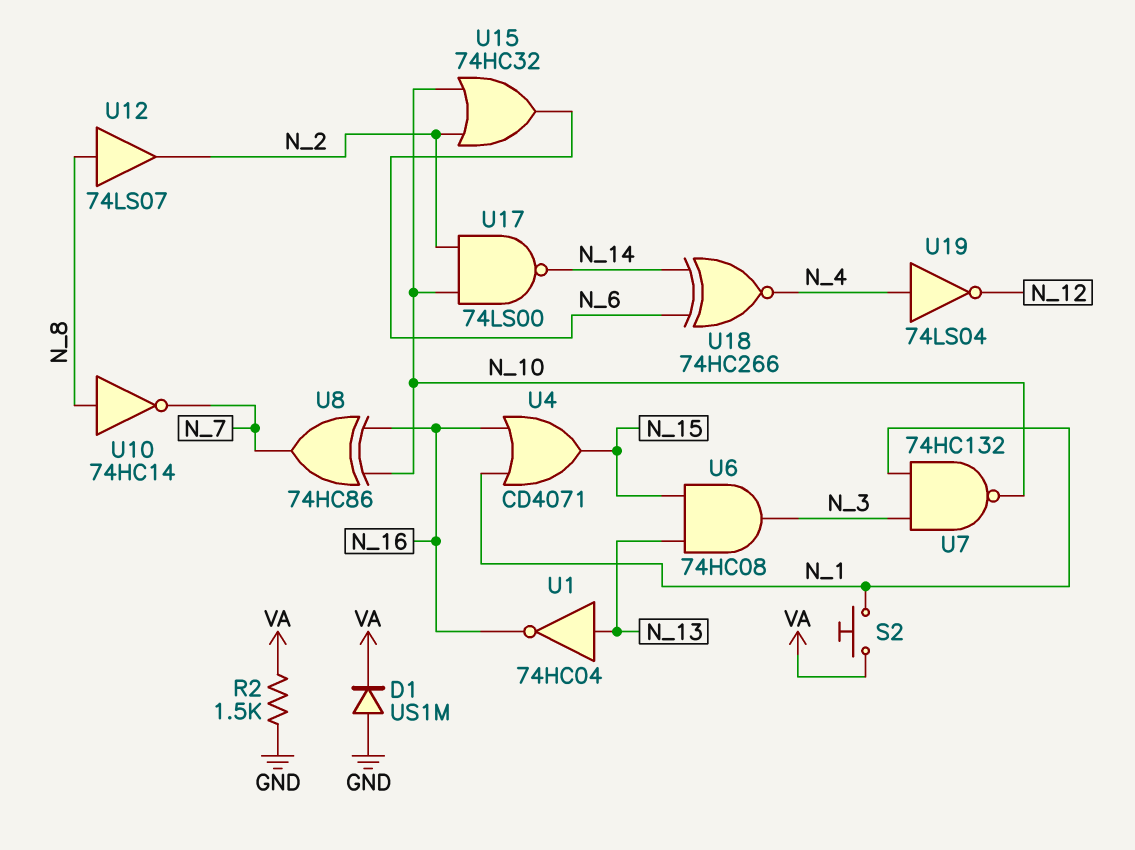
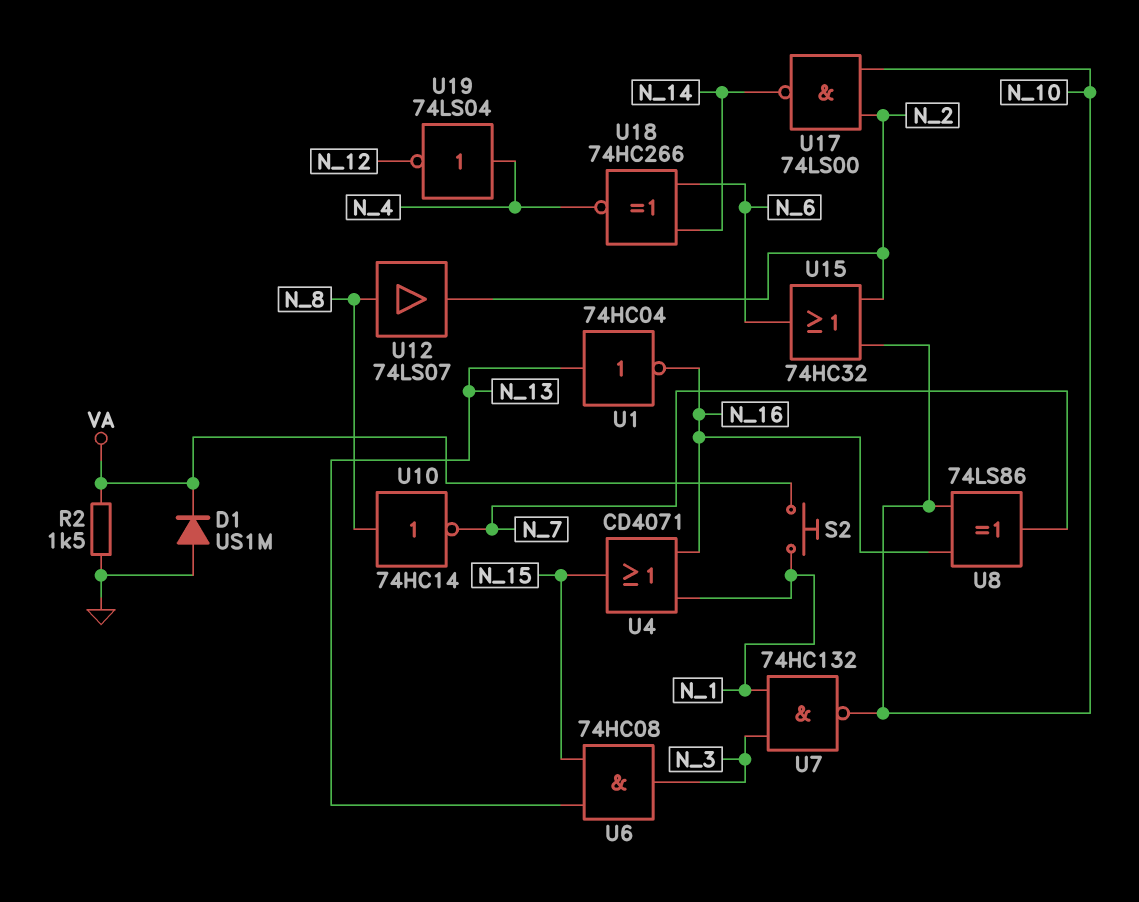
U8: XOR 74HC86 (in N_10, in N_16, out N_7) -> XOR 74LS86 (in N_10, in N_16, out N_7)

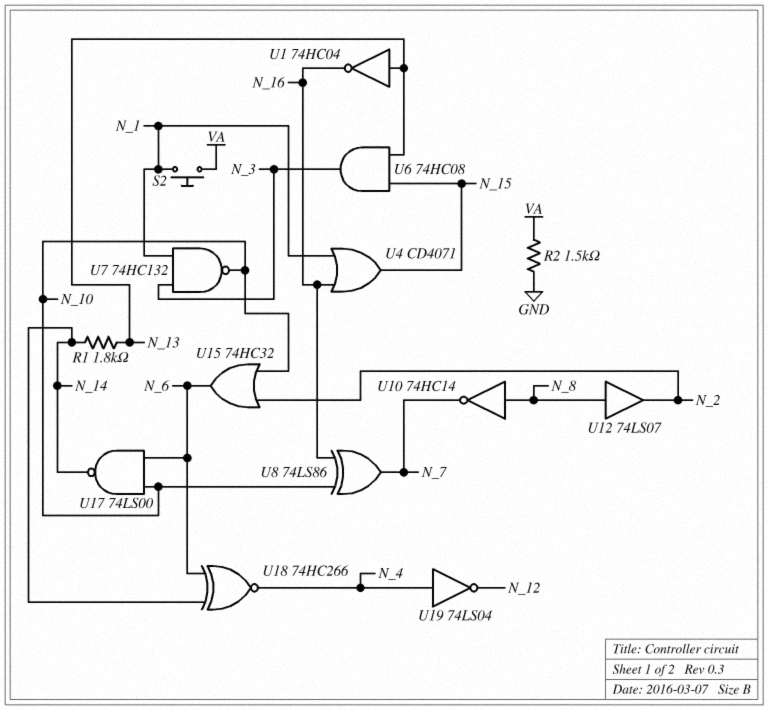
D1: diode US1M (A GND, K VA) -> none
R1: none -> 1.8k (N_13, N_14)
U17: NAND 74LS00 (in N_2, in N_10, out N_14) -> NAND 74LS00 (in N_6, in N_10, out N_14)

